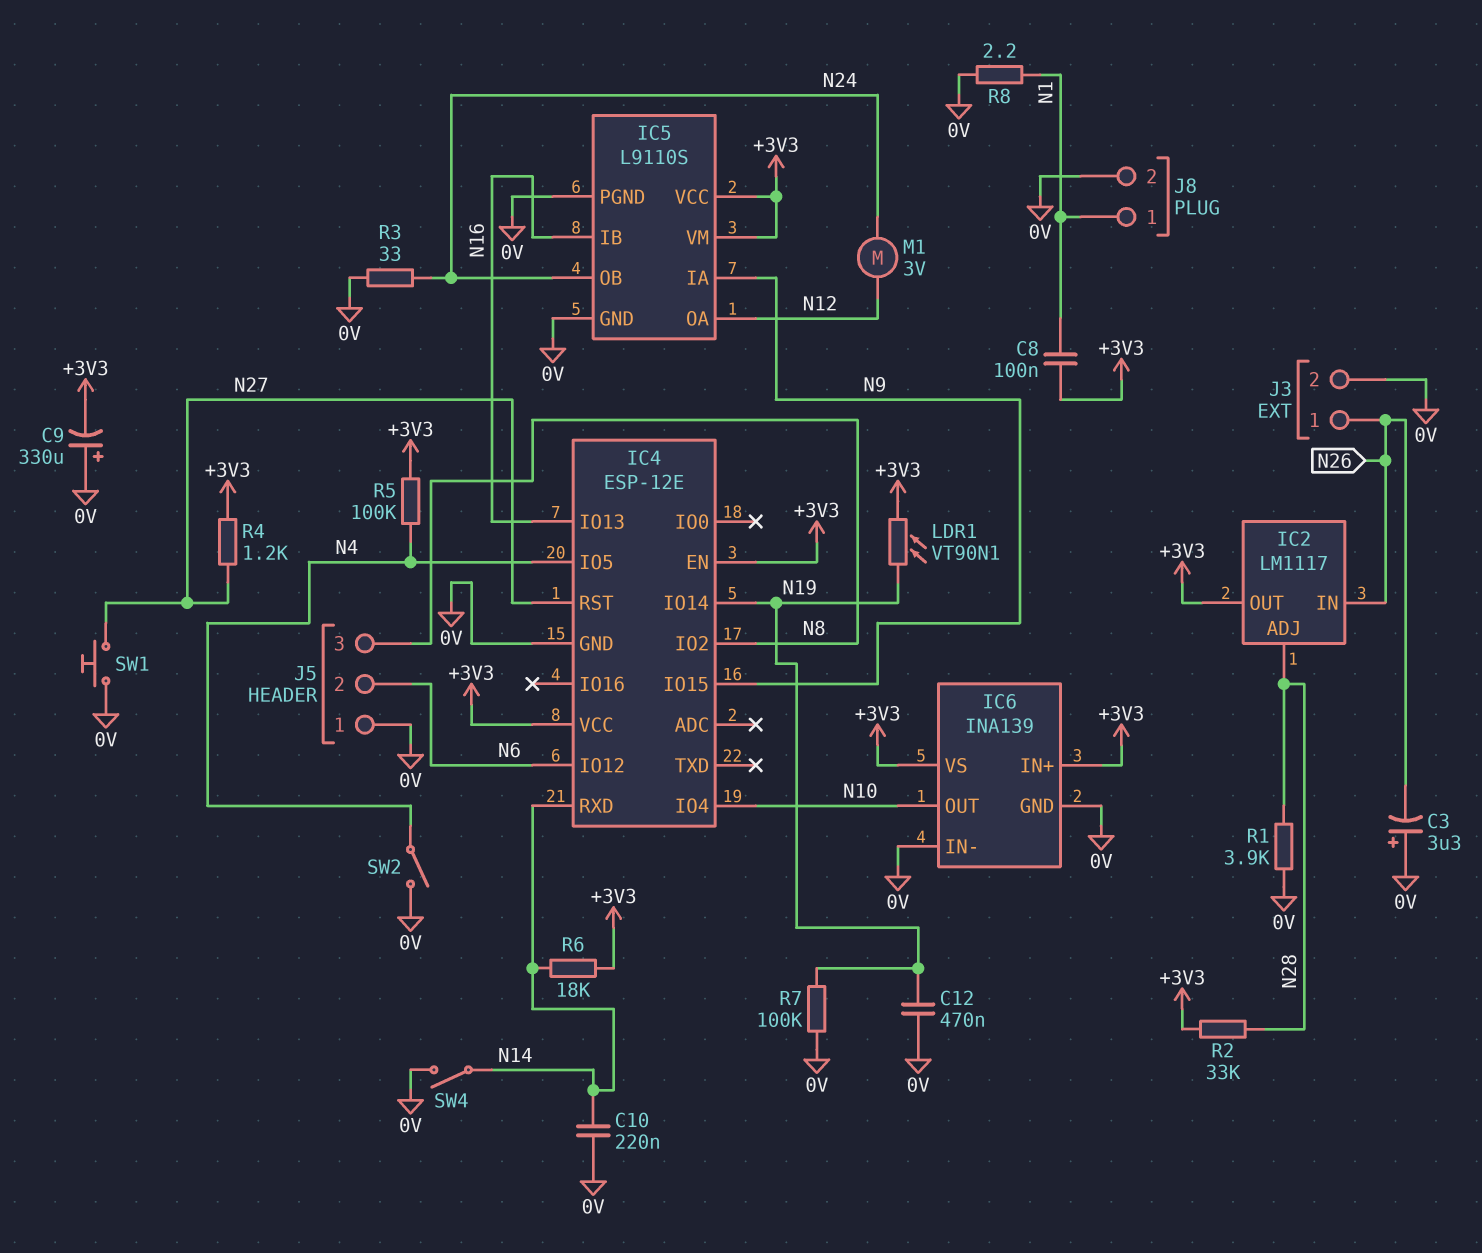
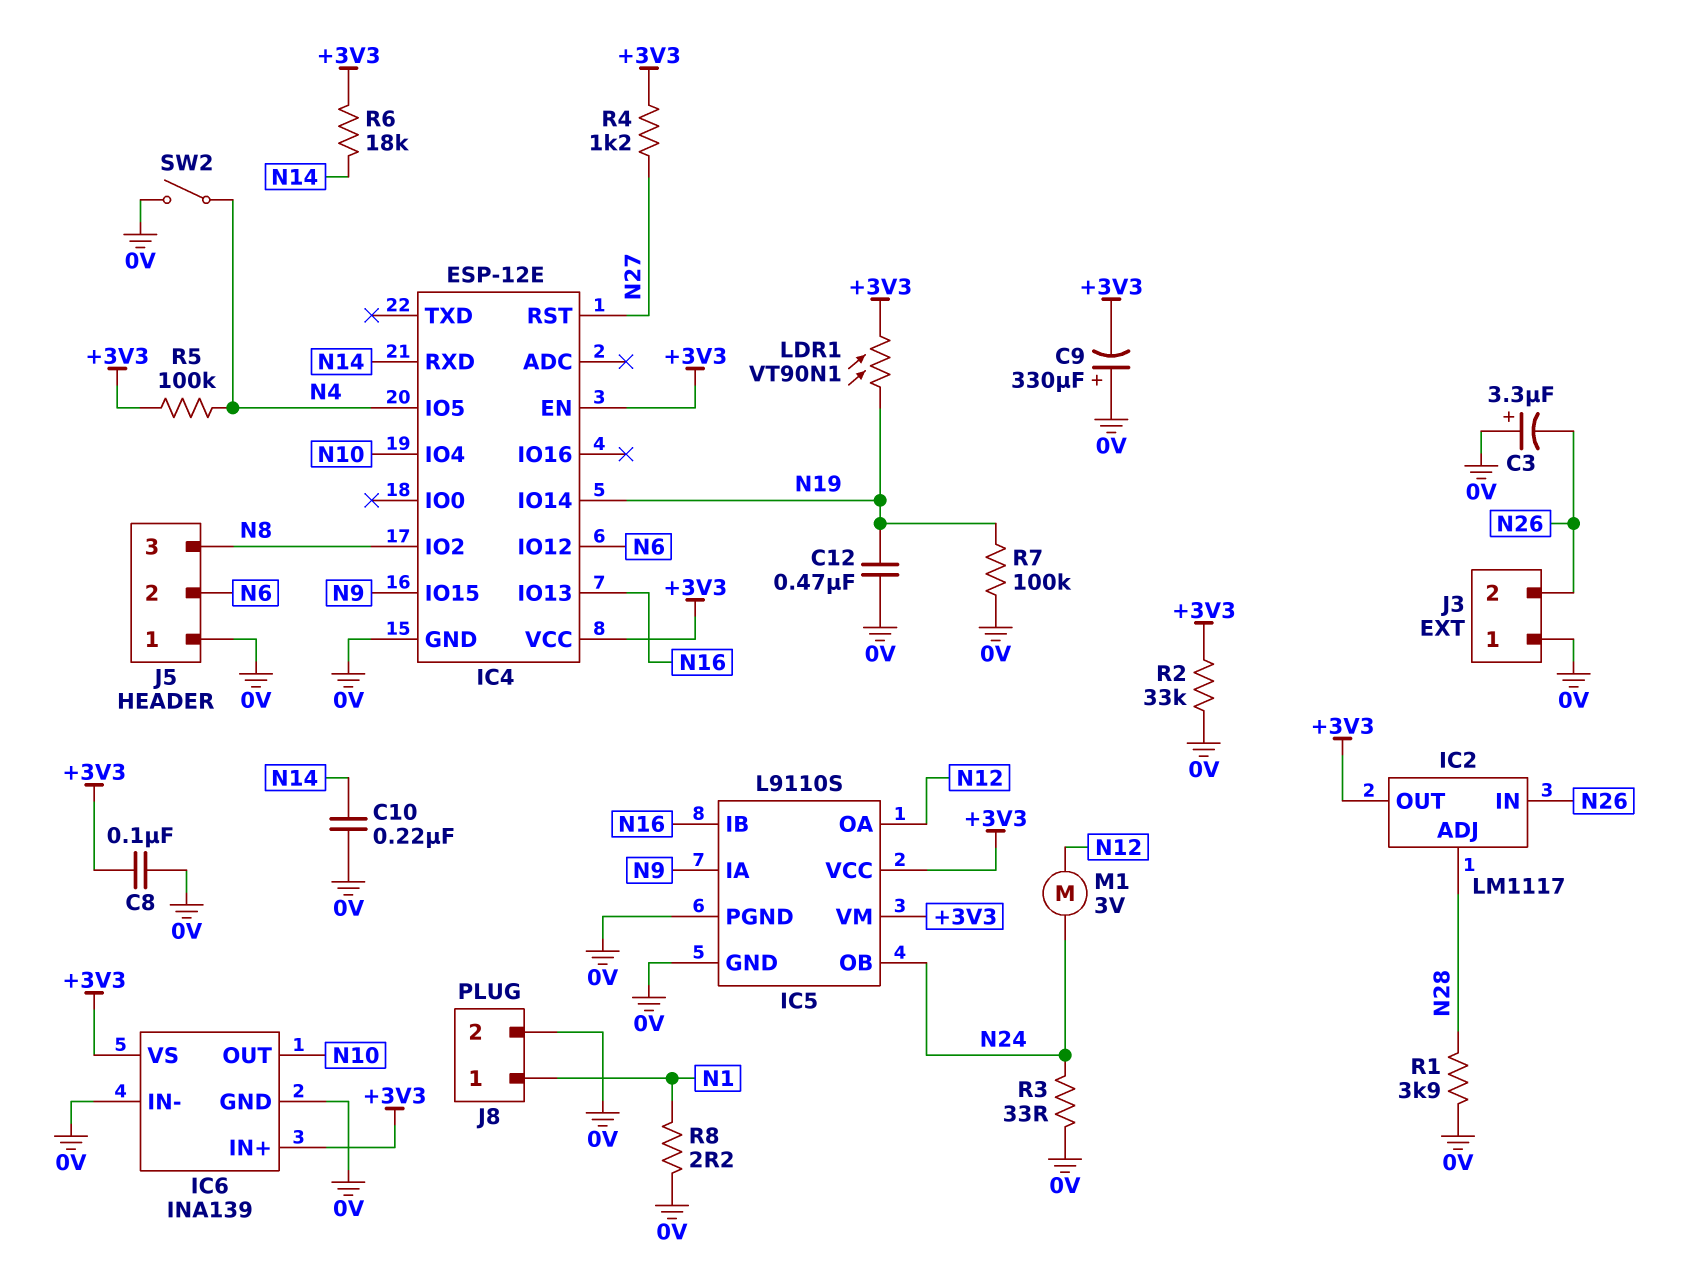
C8: 100nF (+3V3, N1) -> 100nF (+3V3, 0V)
J3 pin 1: N26 -> 0V
J3 pin 2: 0V -> N26
R2: 33k (+3V3, N28) -> 33k (+3V3, 0V)
SW1: button (0V, N27) -> none
SW4: switch (0V, N14) -> none

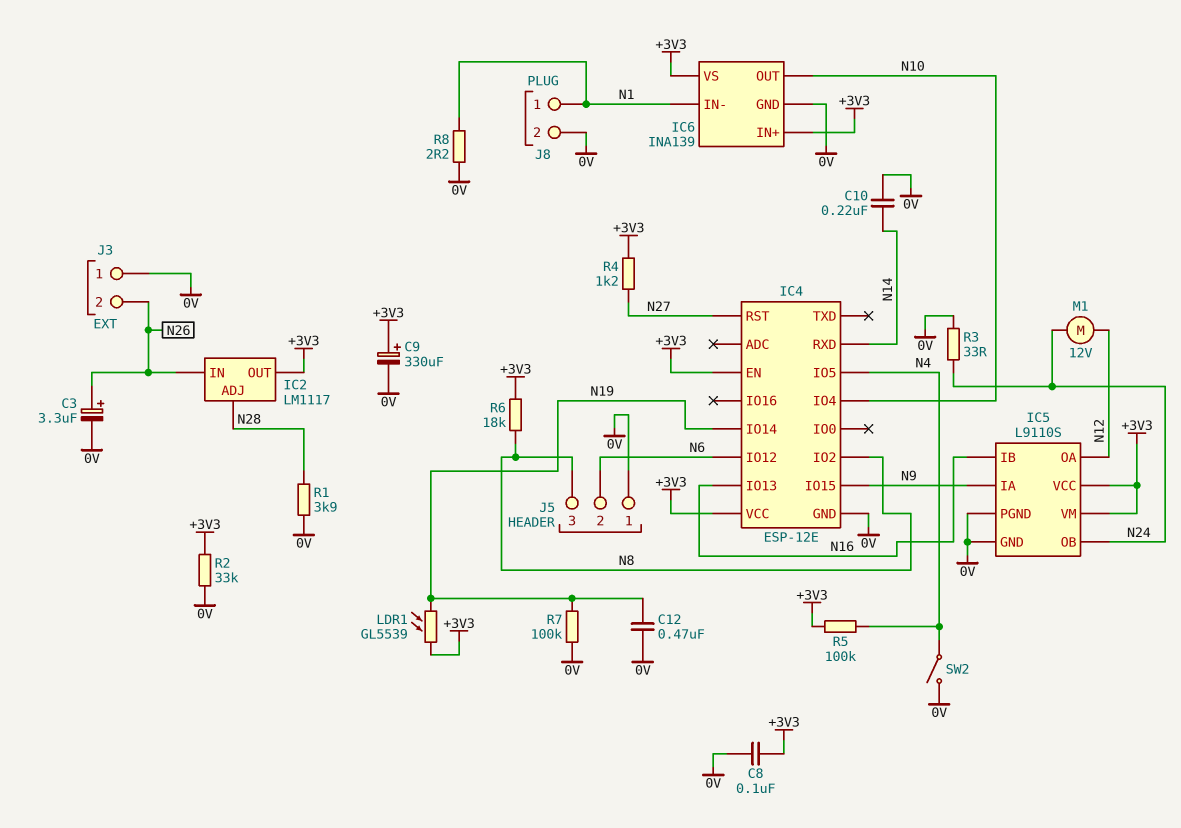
C3: 3.3uF (plus 0V, minus N26) -> 3.3uF (plus N26, minus 0V)
C9: 330uF (plus 0V, minus +3V3) -> 330uF (plus +3V3, minus 0V)
IC6 pin IN-: 0V -> N1
LDR1: VT90N1 (+3V3, N19) -> GL5539 (+3V3, N19)
M1: motor 3V (N12, N24) -> motor 12V (N12, N24)
R6: 18k (+3V3, N14) -> 18k (+3V3, N8)

